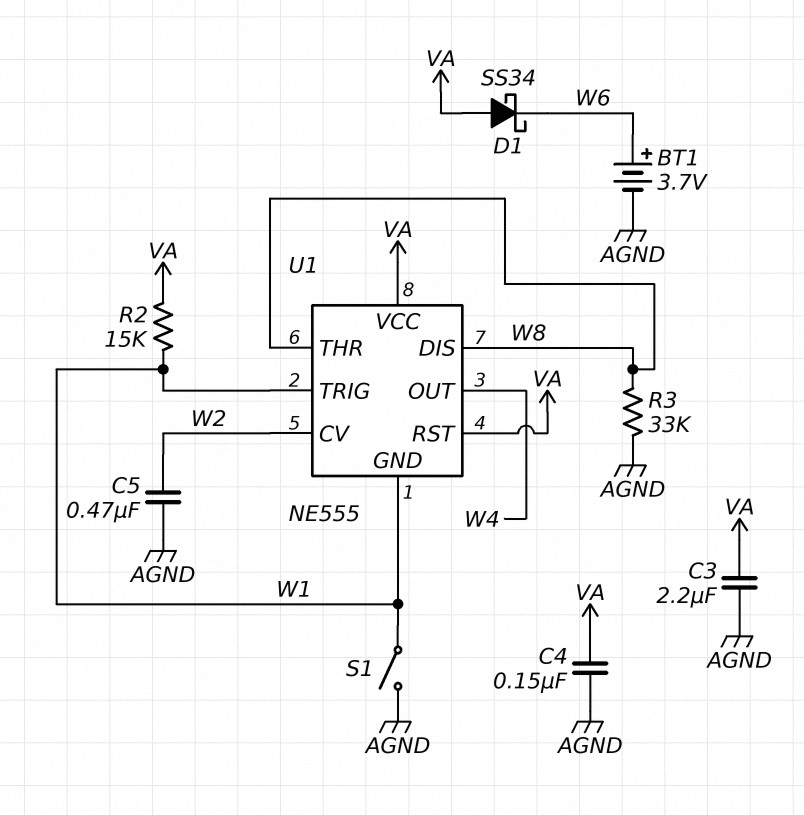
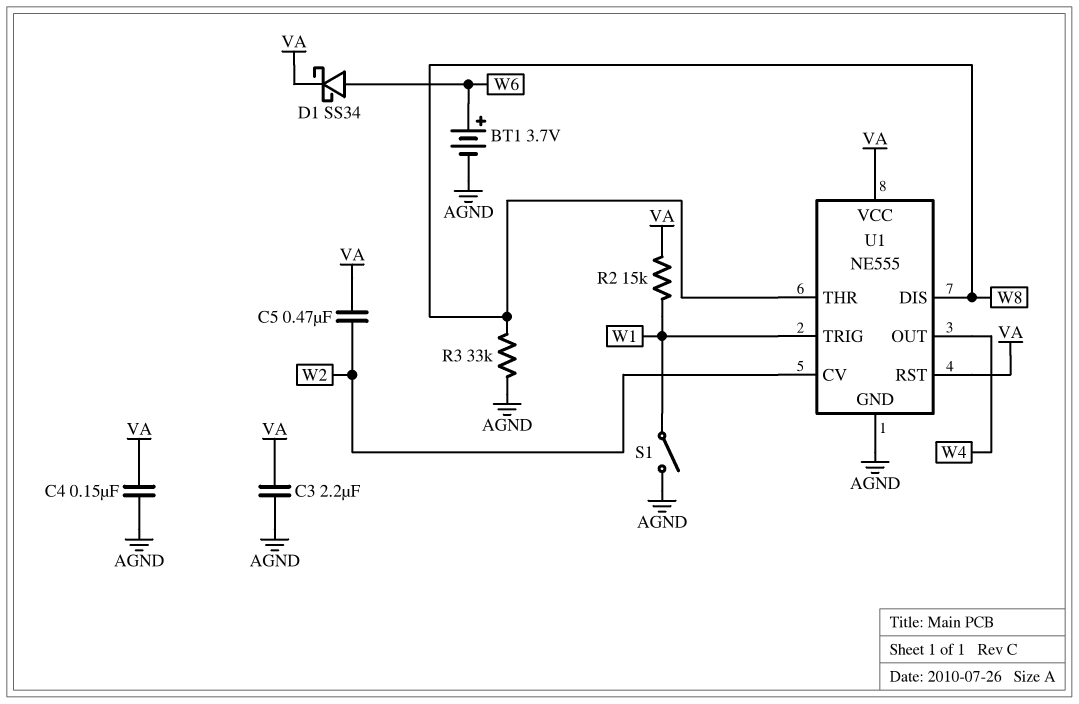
C5: 470nF (AGND, W2) -> 470nF (VA, W2)
D1: schottky SS34 (A VA, K W6) -> schottky SS34 (A W6, K VA)
U1 pin GND: W1 -> AGND

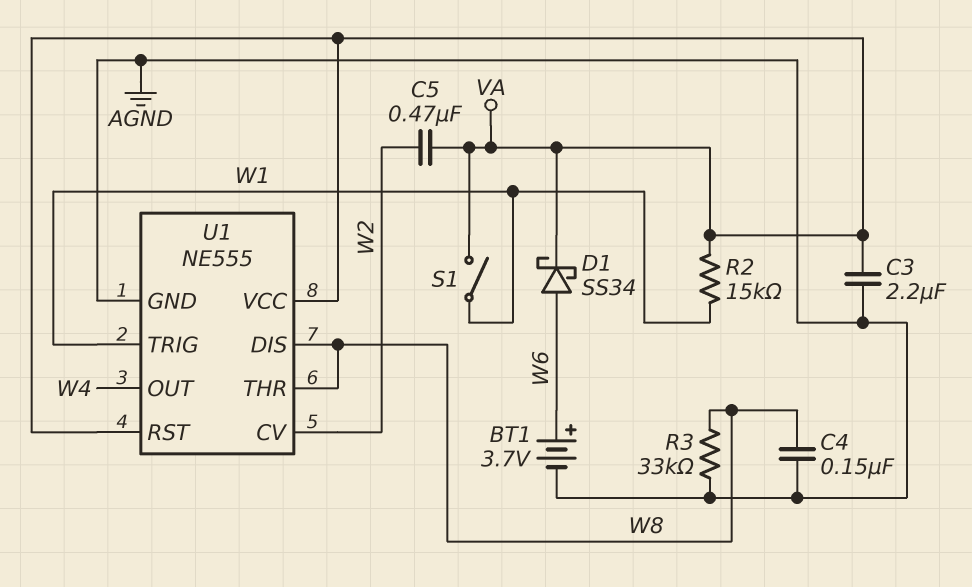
C4: 150nF (AGND, VA) -> 150nF (AGND, W8)
S1: switch (AGND, W1) -> switch (VA, W1)

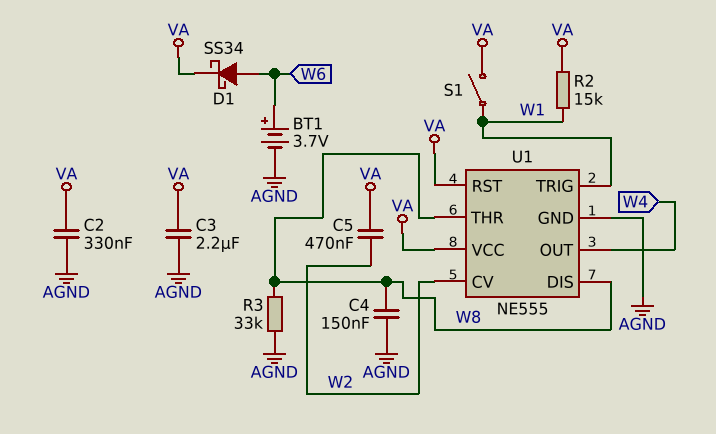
C2: none -> 330nF (AGND, VA)

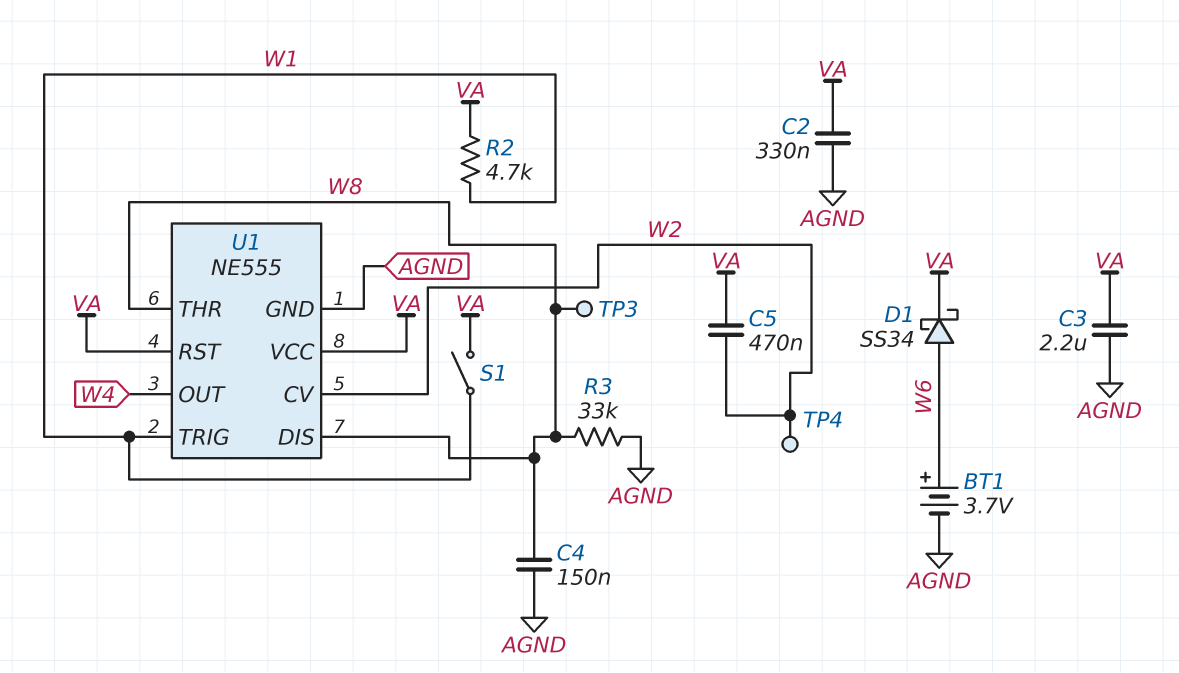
R2: 15k (VA, W1) -> 4.7k (VA, W1)
TP3: none -> test point (W8)
TP4: none -> test point (W2)

